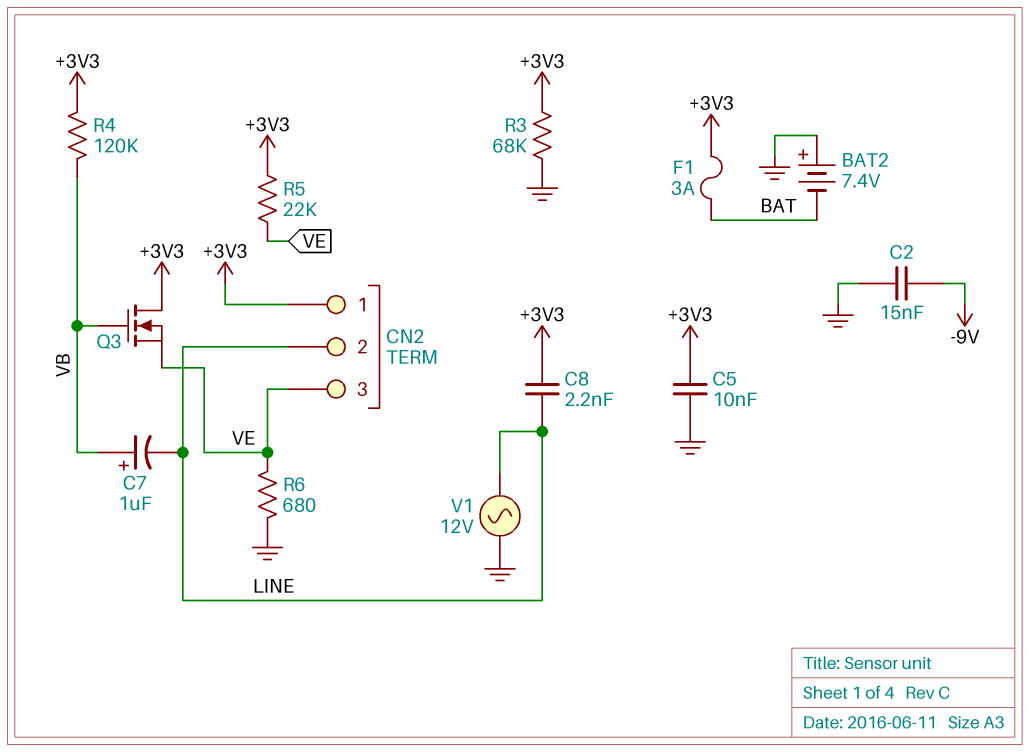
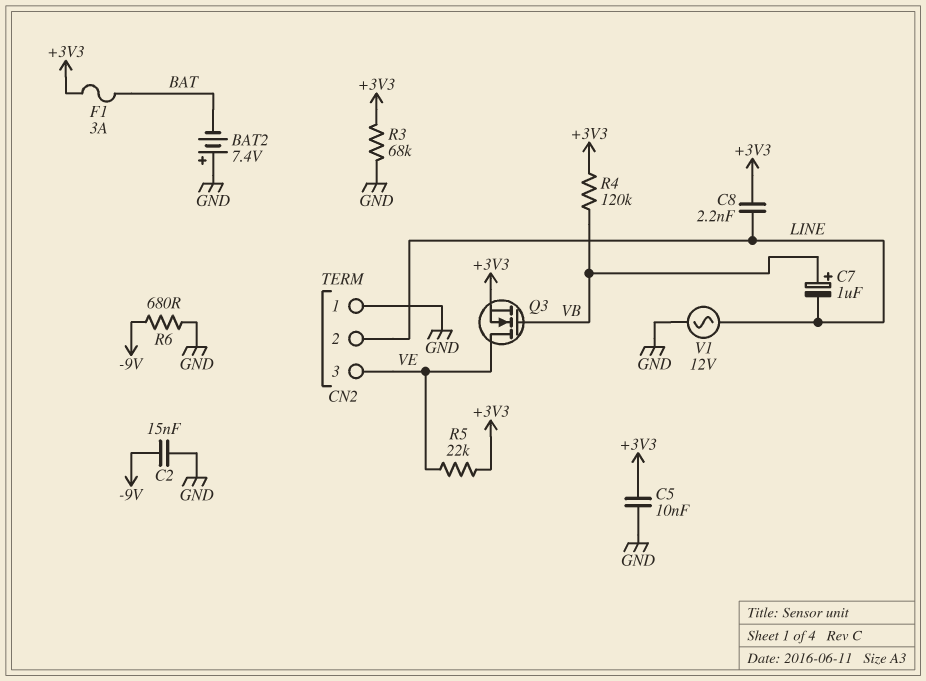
CN2 pin 1: +3V3 -> GND
Q3: NMOS (G VB, D +3V3, S VE) -> NMOS (G VB, D VE, S +3V3)
R6: 680 (GND, VE) -> 680 (-9V, GND)

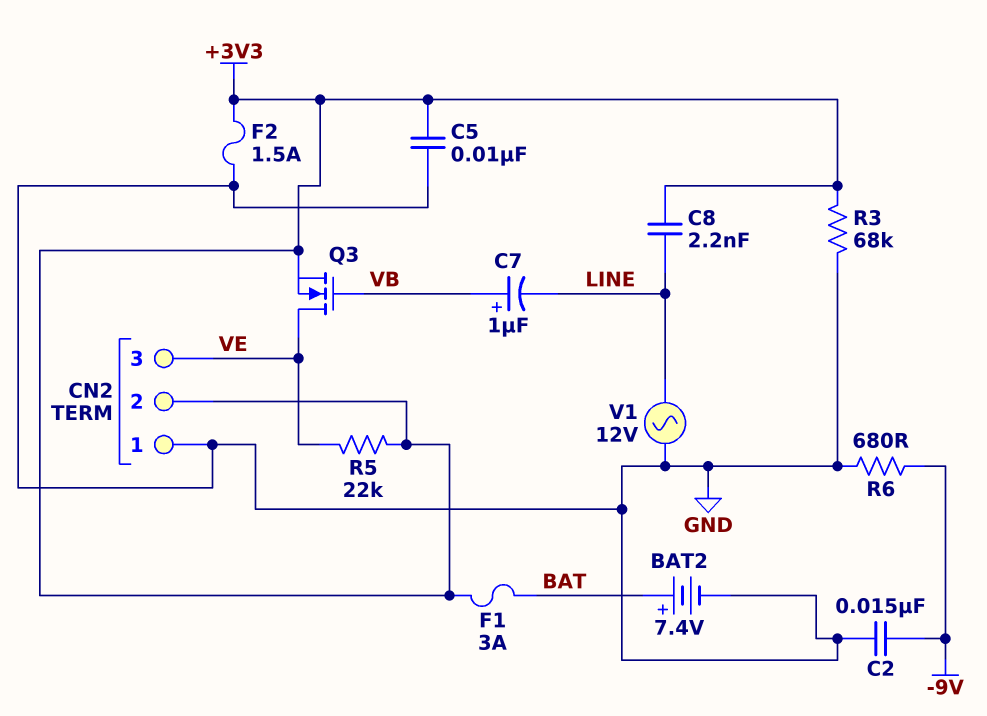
BAT2: 7.4V (plus GND, minus BAT) -> 7.4V (plus BAT, minus GND)
CN2 pin 2: LINE -> +3V3
F2: none -> 1.5A (+3V3, GND)
R4: 120k (+3V3, VB) -> none

